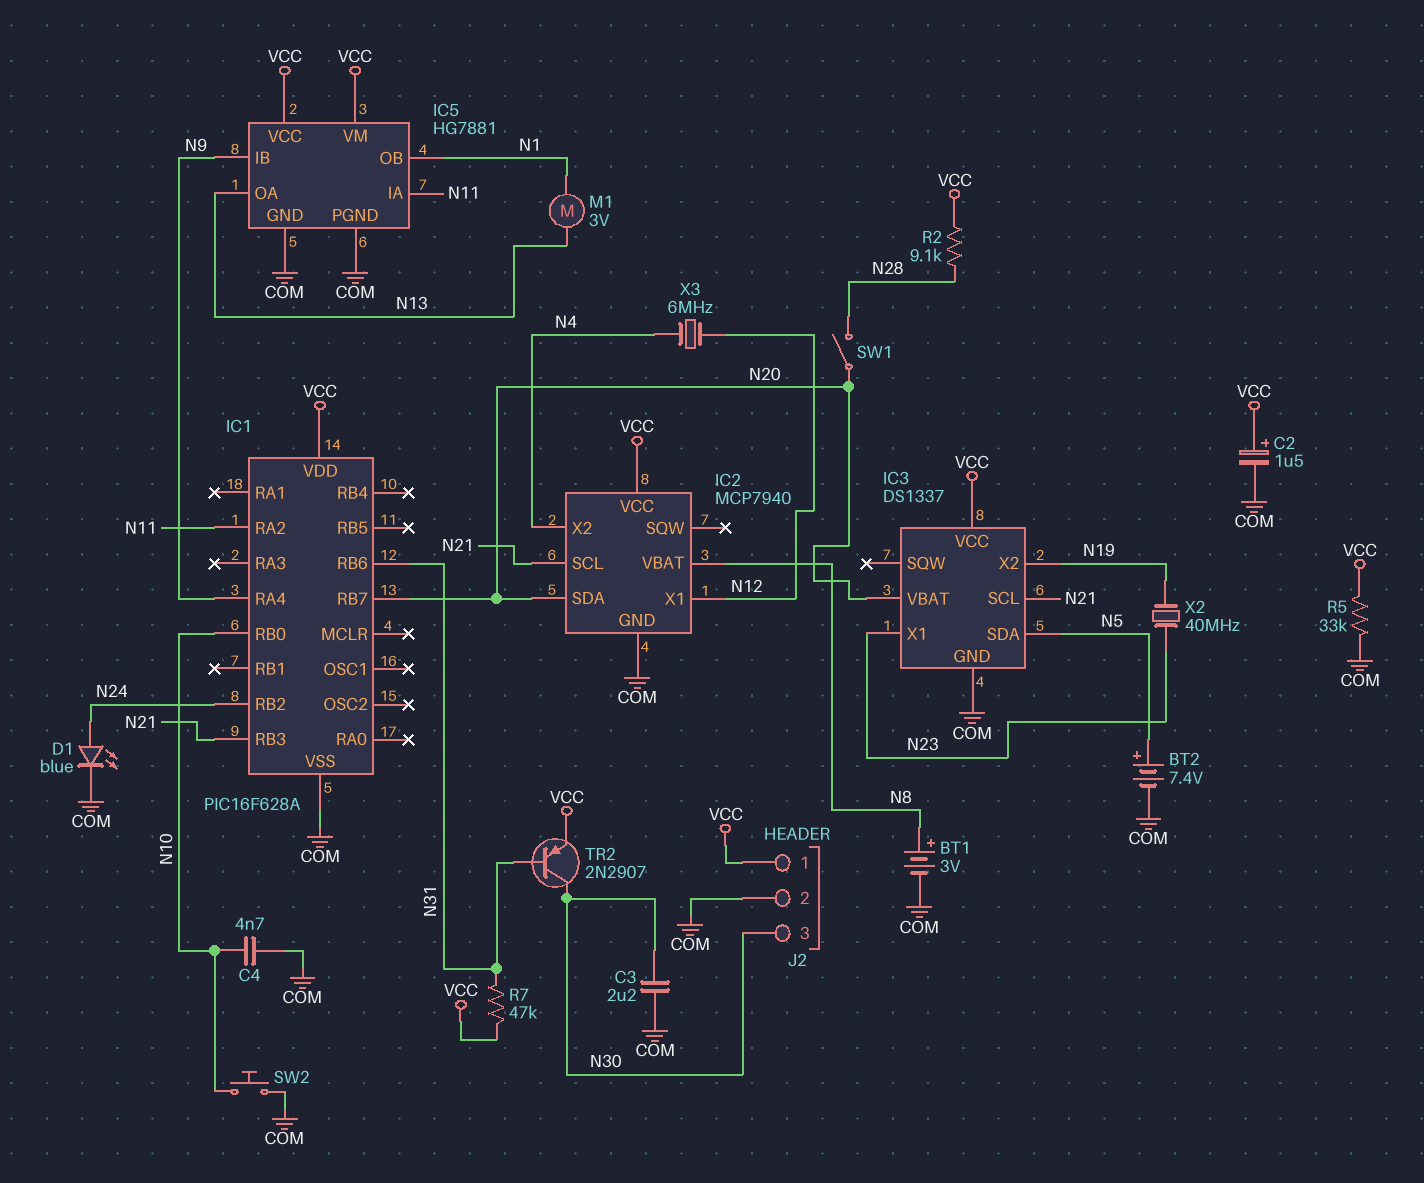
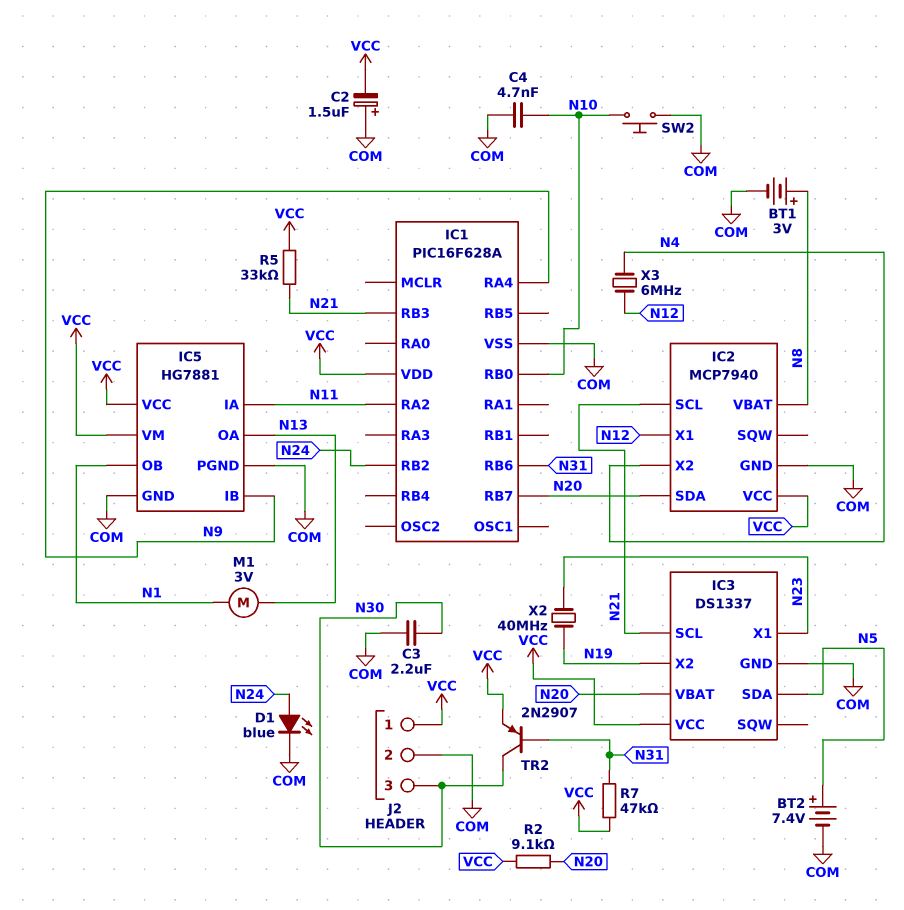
C2: 1.5uF (plus VCC, minus COM) -> 1.5uF (plus COM, minus VCC)
R2: 9.1k (N28, VCC) -> 9.1k (N20, VCC)
R5: 33k (COM, VCC) -> 33k (N21, VCC)
SW1: switch (N20, N28) -> none

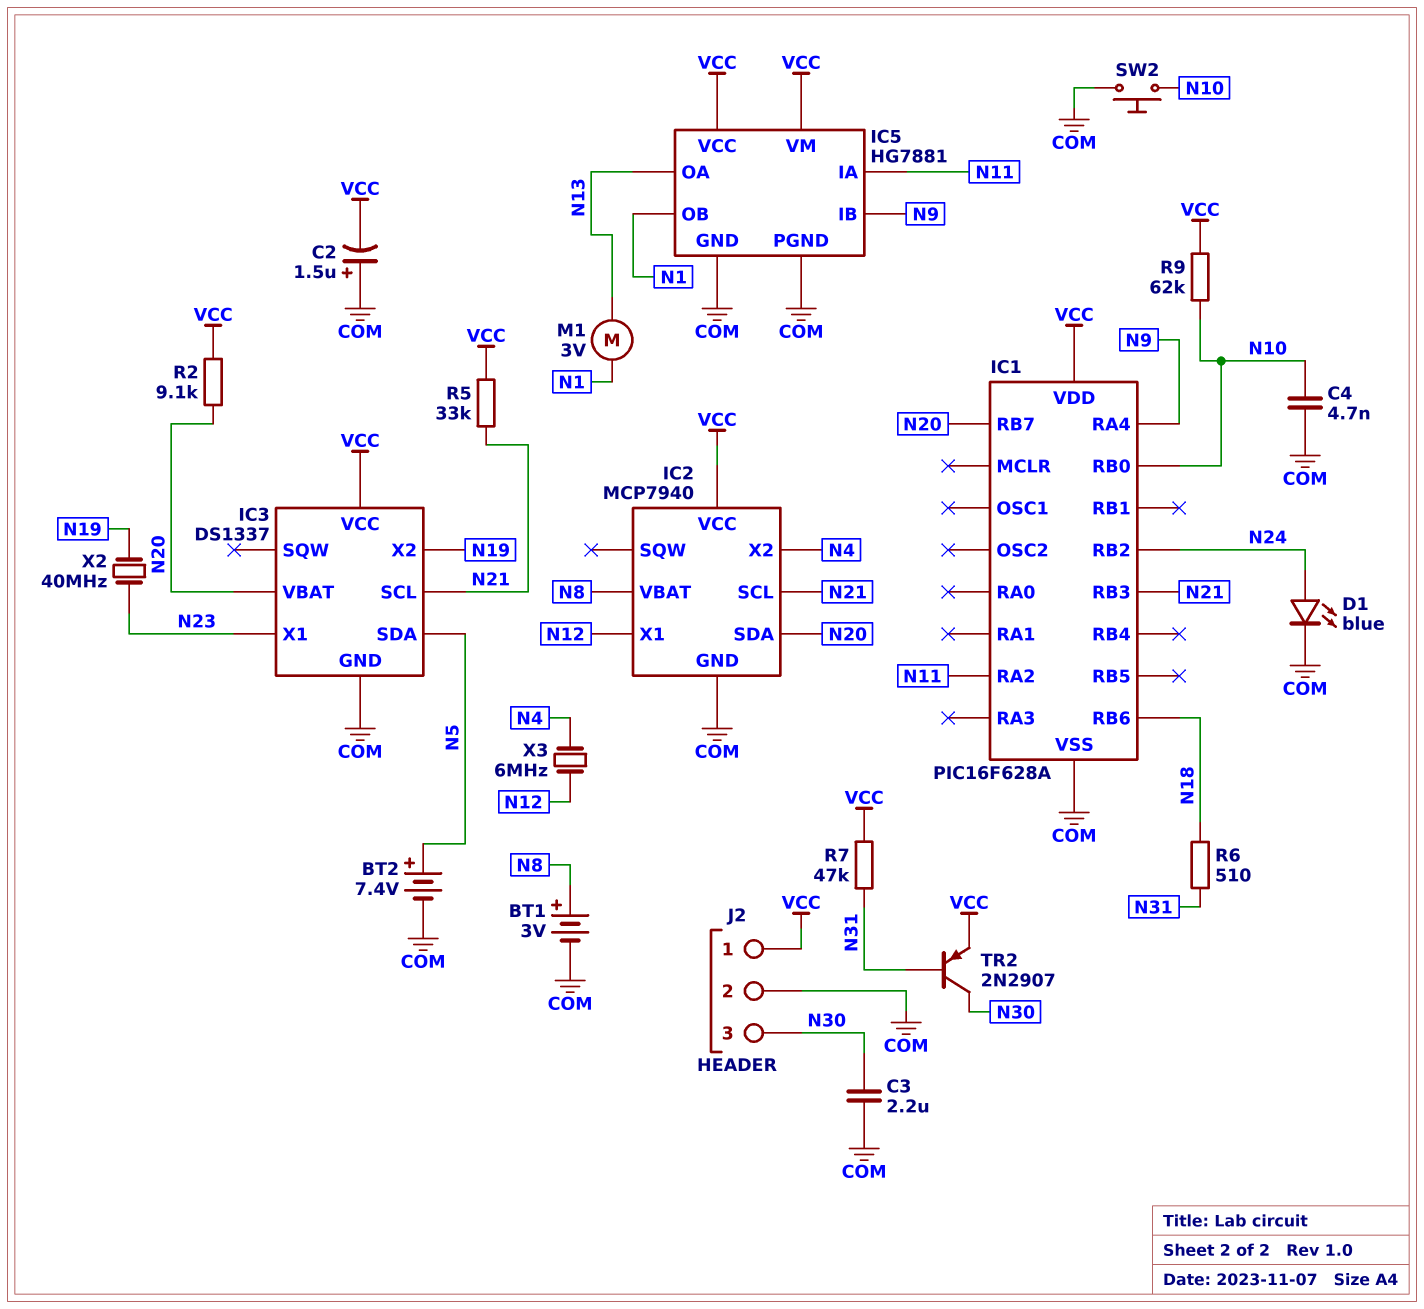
IC1 pin RB6: N31 -> N18
R6: none -> 510 (N18, N31)
R9: none -> 62k (N10, VCC)

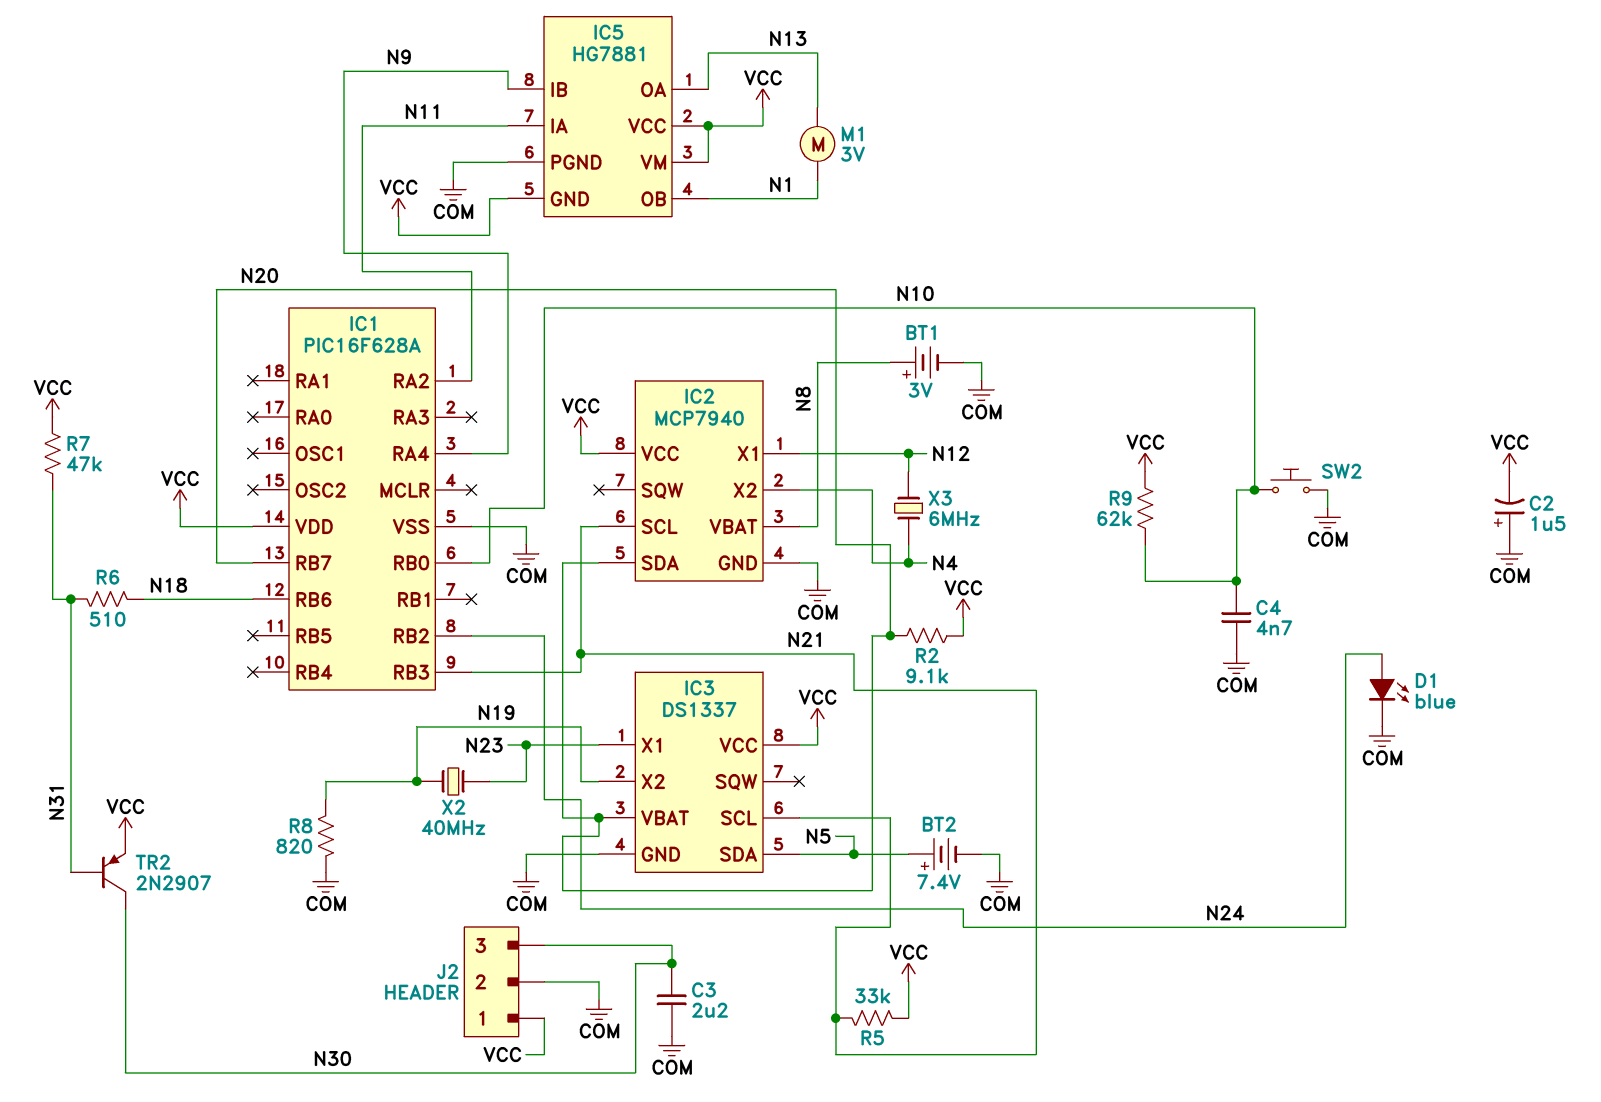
IC5 pin GND: COM -> VCC
R8: none -> 820 (COM, N19)

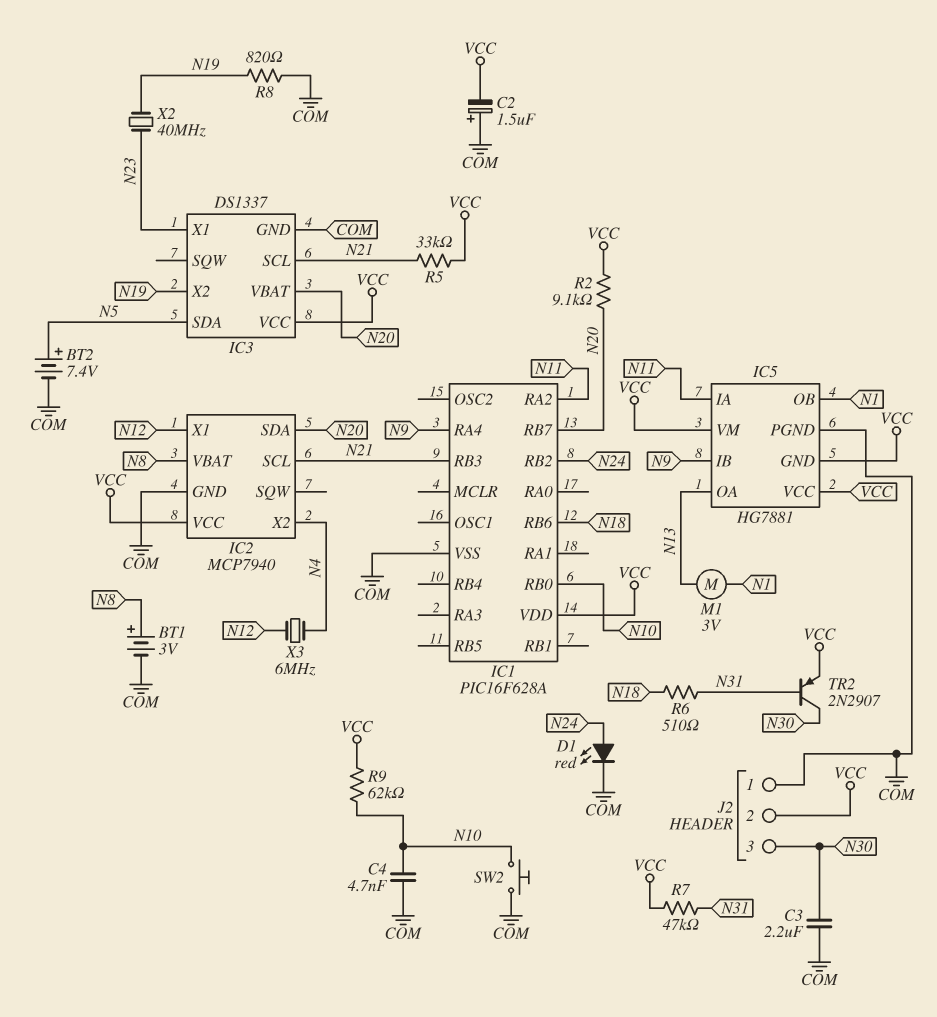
D1: LED blue (A N24, K COM) -> LED red (A N24, K COM)
J2 pin 1: VCC -> COM
J2 pin 2: COM -> VCC

